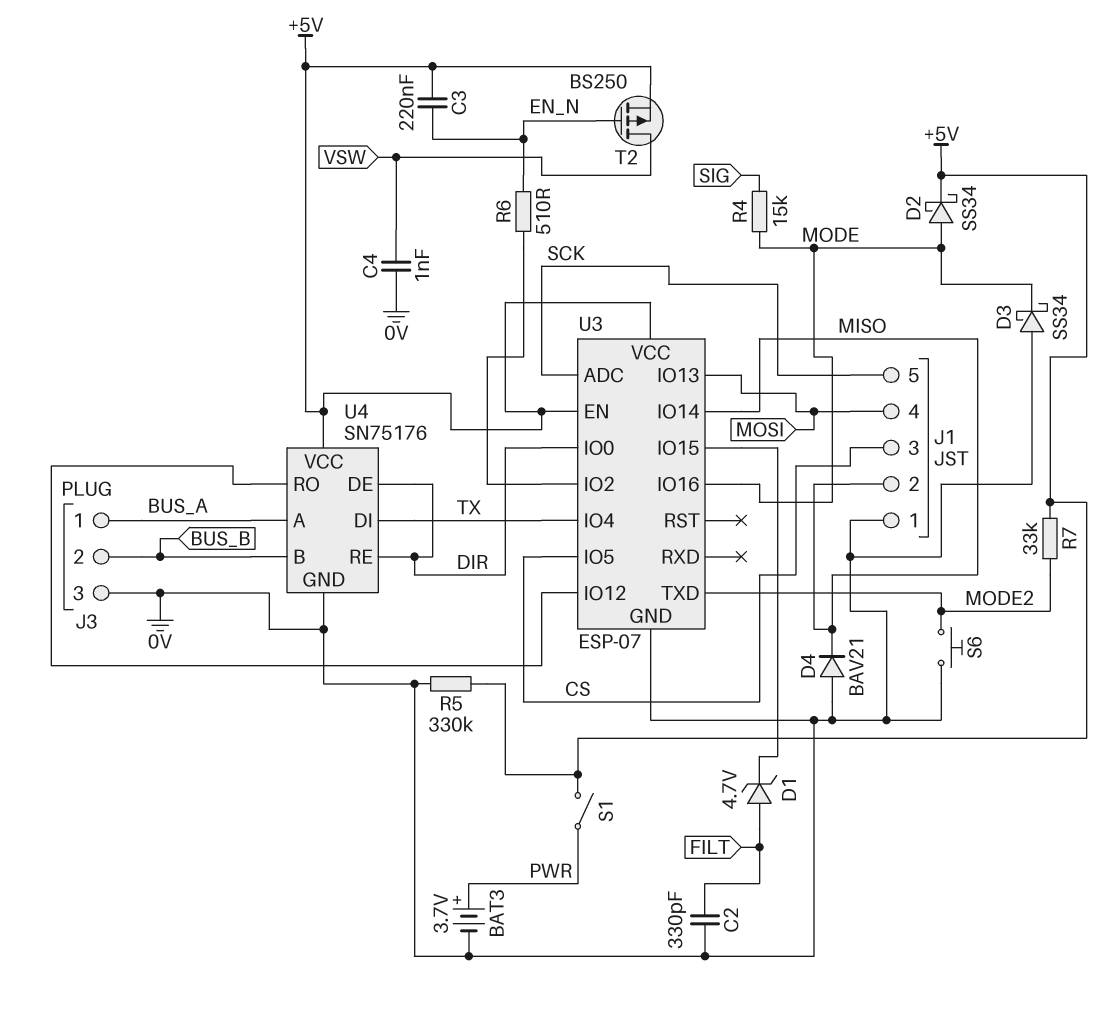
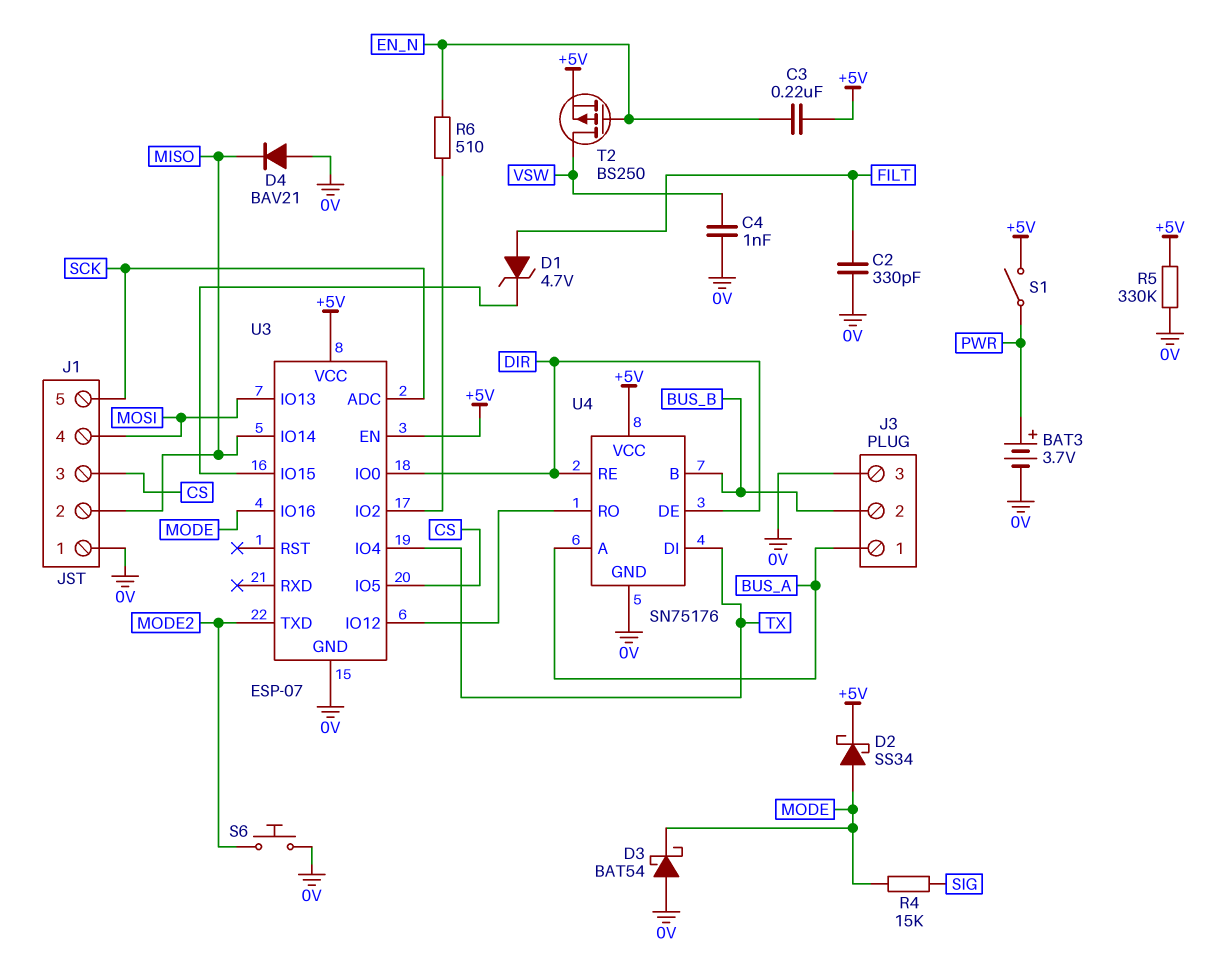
D3: schottky SS34 (A 0V, K MODE) -> schottky BAT54 (A 0V, K MODE)
R7: 33k (+5V, MODE2) -> none

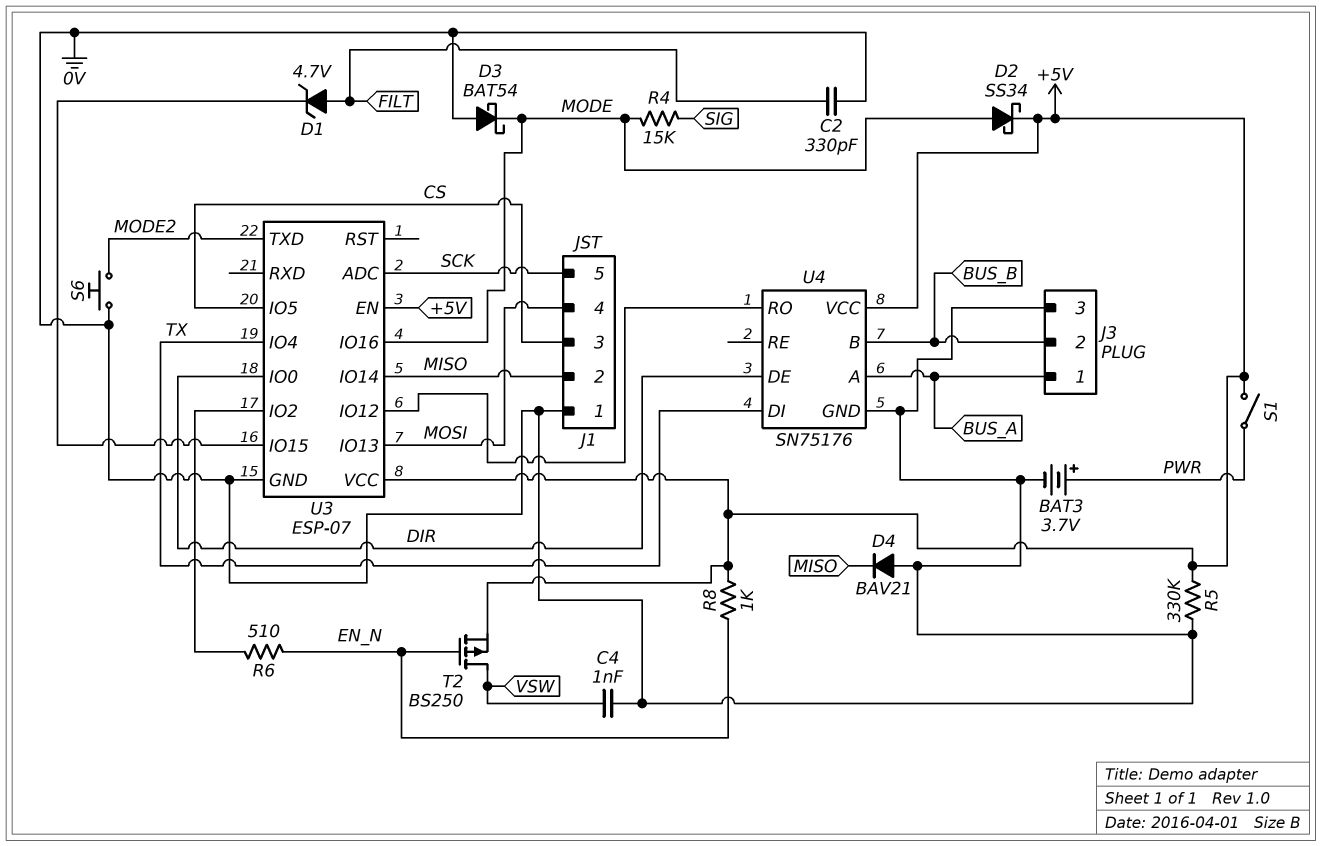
C3: 220nF (+5V, EN_N) -> none
R8: none -> 1k (+5V, EN_N)
U4 pin RE: DIR -> none

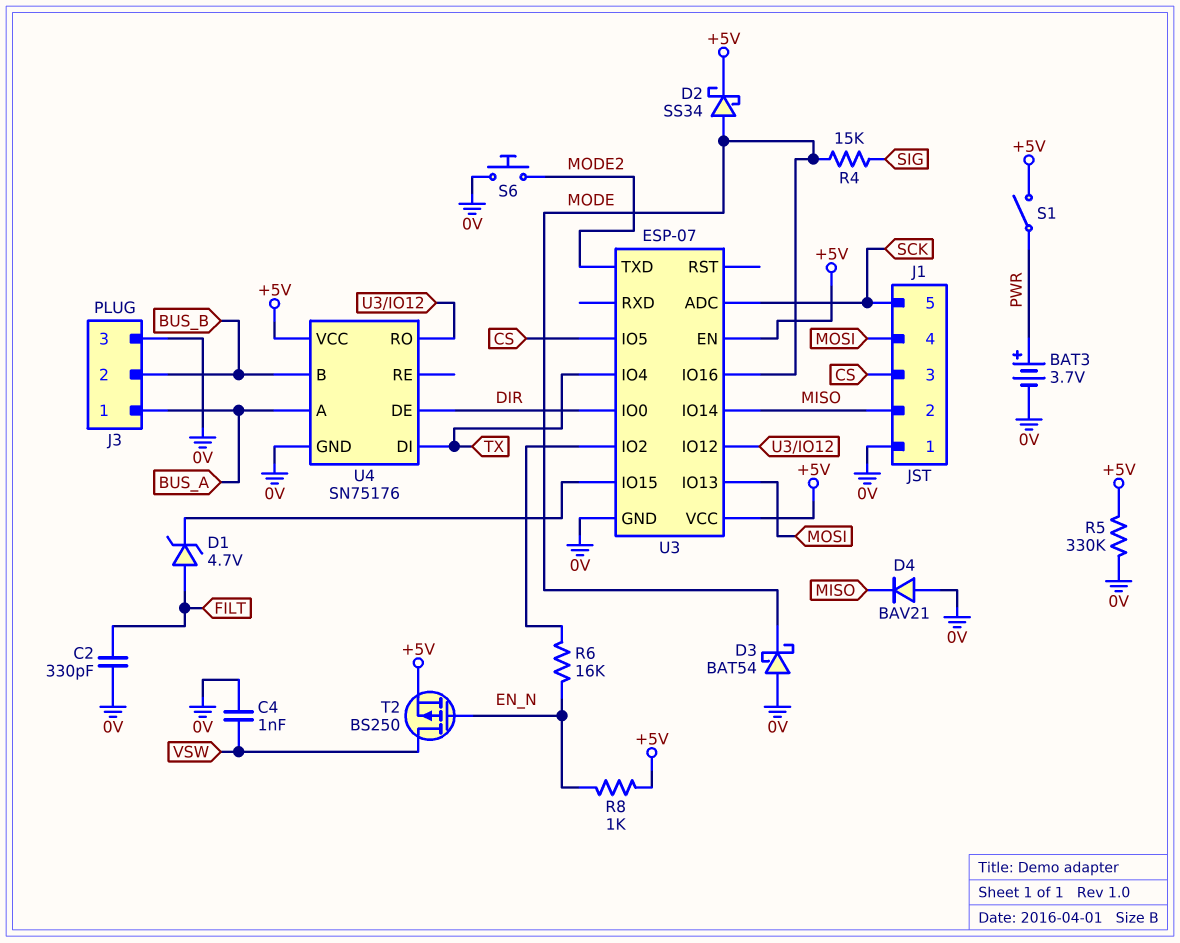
R6: 510 (EN_N, U3/IO2) -> 16k (EN_N, U3/IO2)

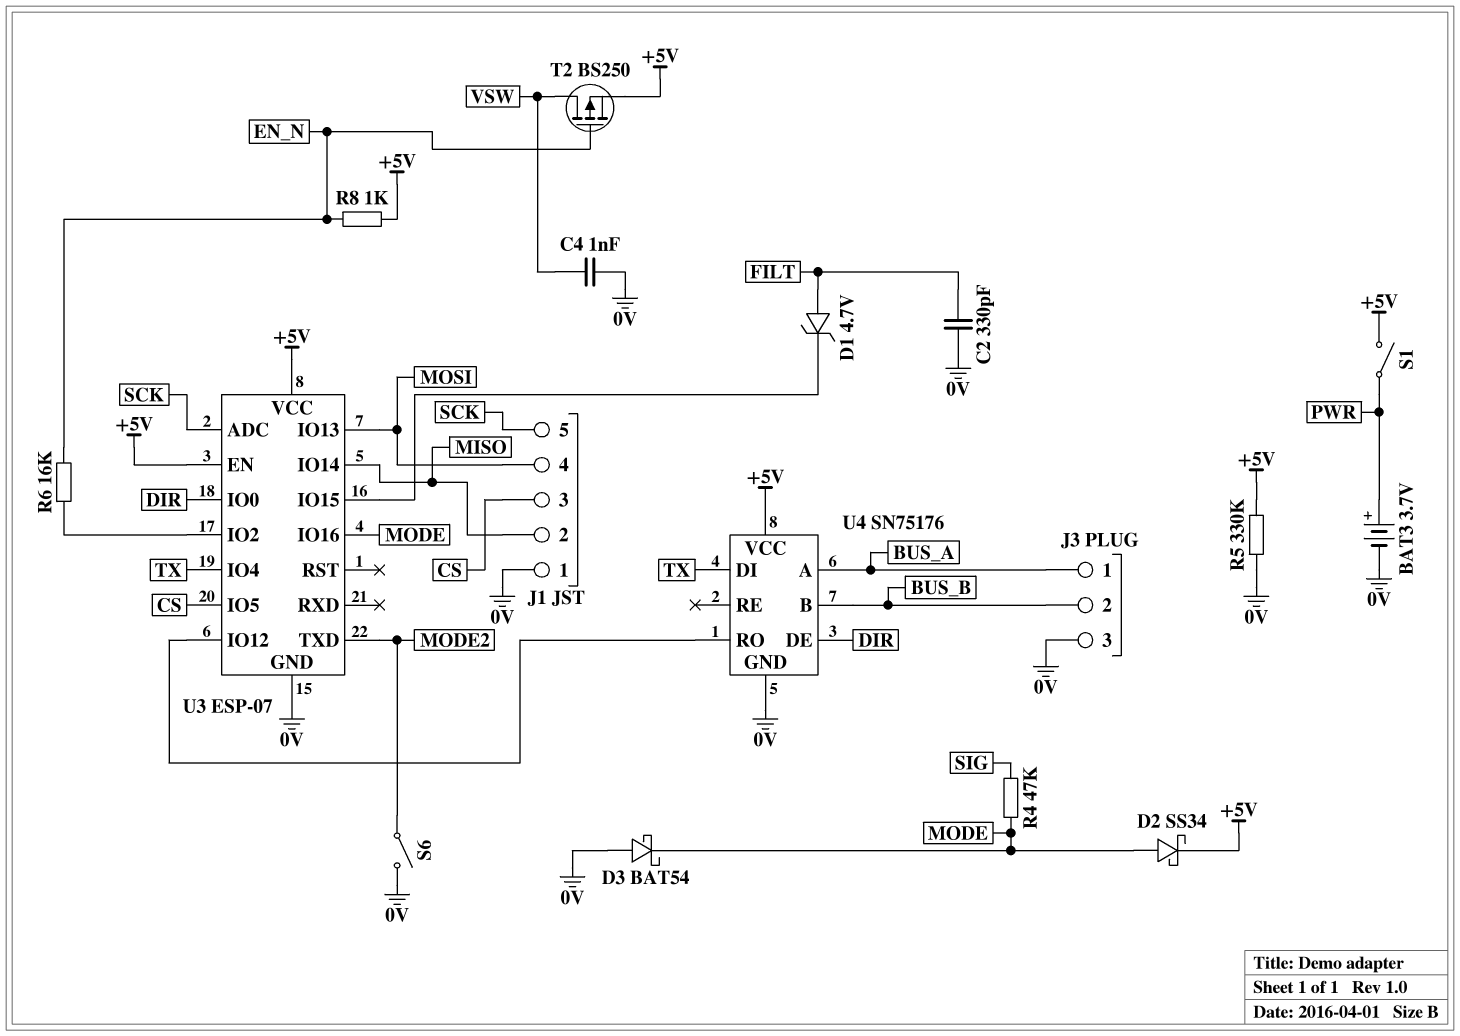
D4: diode BAV21 (A 0V, K MISO) -> none
R4: 15k (MODE, SIG) -> 47k (MODE, SIG)
S6: button (0V, MODE2) -> switch (0V, MODE2)

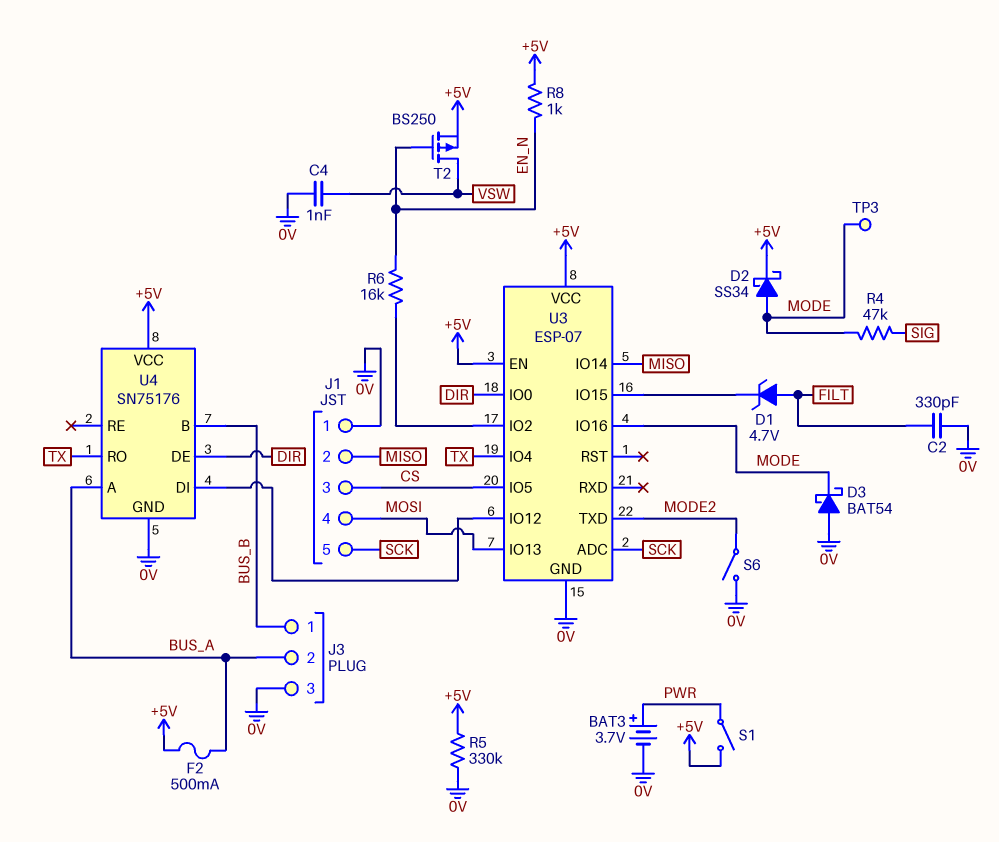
F2: none -> 500mA (+5V, BUS_A)
J3 pin 1: BUS_A -> BUS_B
J3 pin 2: BUS_B -> BUS_A
TP3: none -> test point (MODE)
U4 pin DI: TX -> U3/IO12
U4 pin RO: U3/IO12 -> TX

